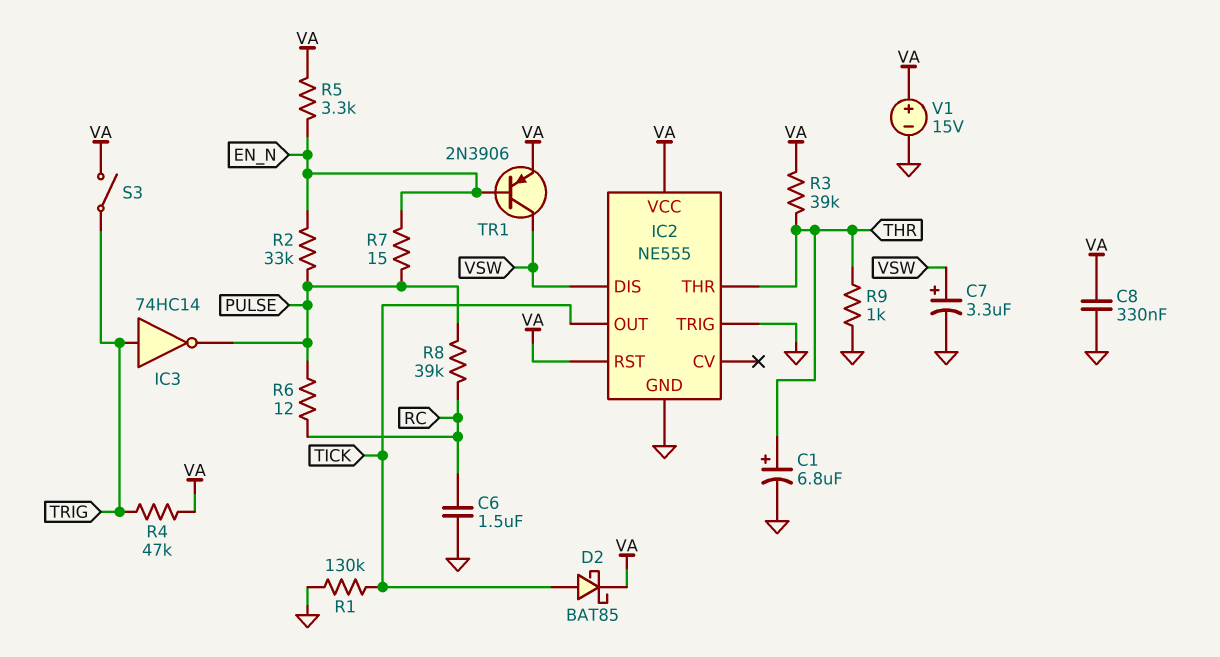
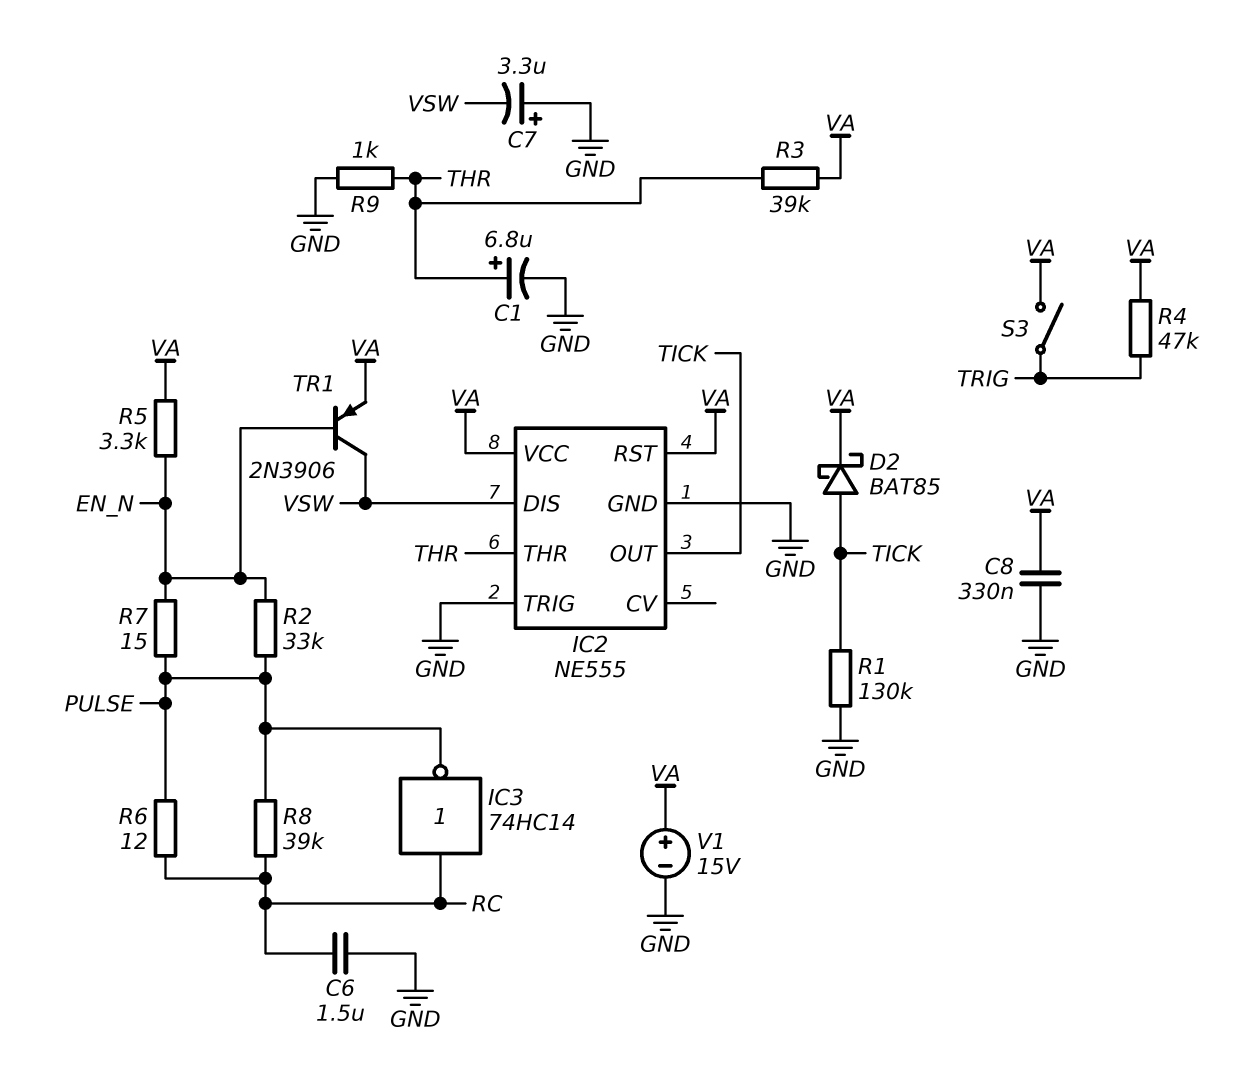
C7: 3.3uF (plus VSW, minus GND) -> 3.3uF (plus GND, minus VSW)
IC3: NOT 74HC14 (in TRIG, out PULSE) -> NOT 74HC14 (in RC, out PULSE)

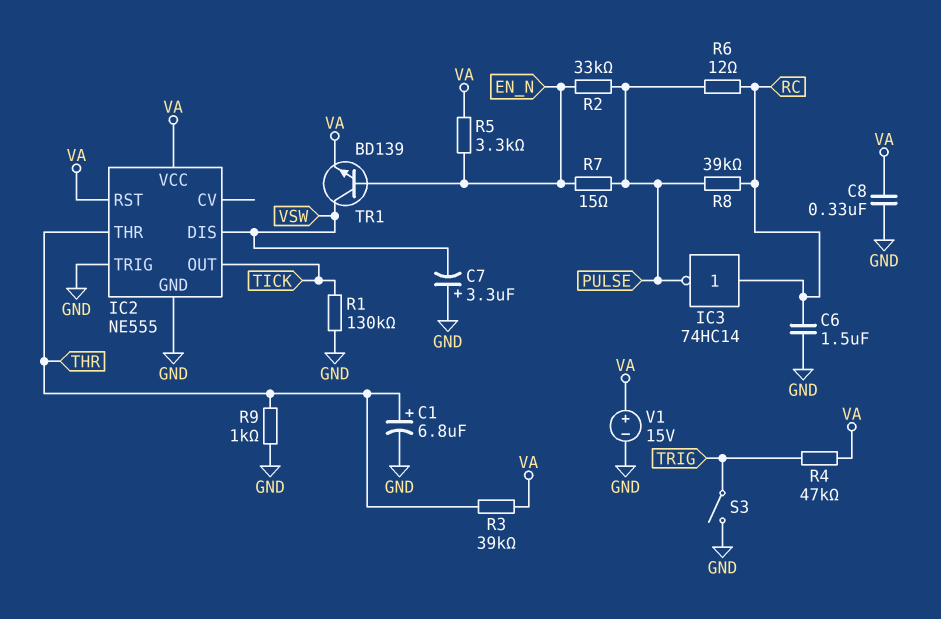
D2: schottky BAT85 (A TICK, K VA) -> none
S3: switch (TRIG, VA) -> switch (GND, TRIG)
TR1: PNP 2N3906 (B EN_N, C VSW, E VA) -> NPN BD139 (B EN_N, C VSW, E VA)

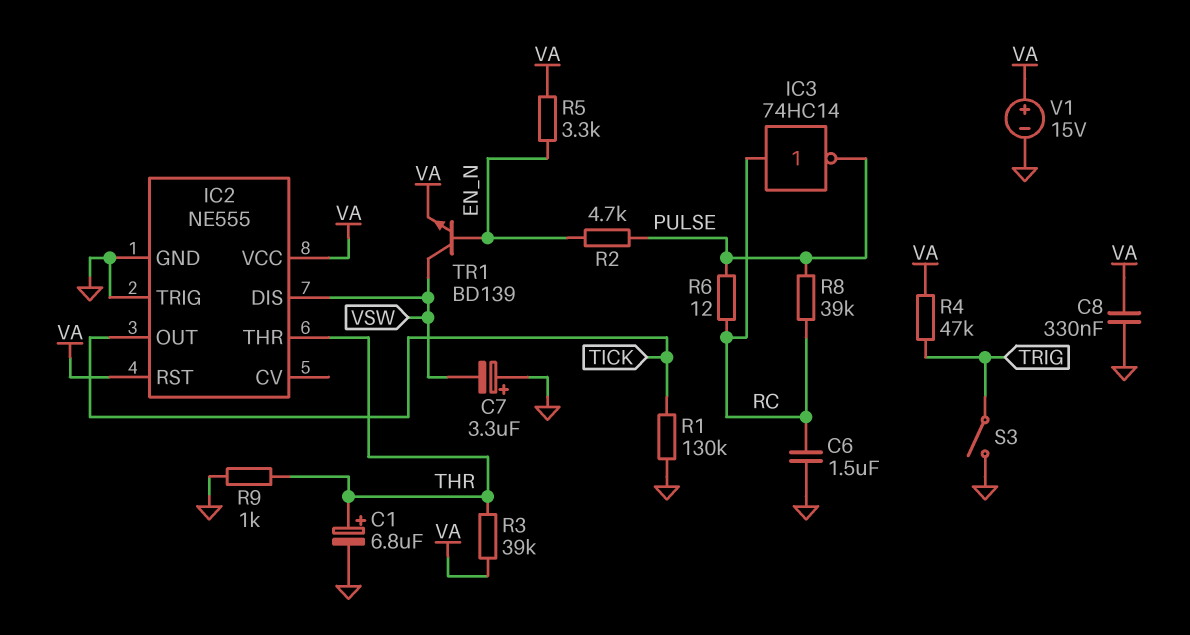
R2: 33k (EN_N, PULSE) -> 4.7k (EN_N, PULSE)
R7: 15 (EN_N, PULSE) -> none

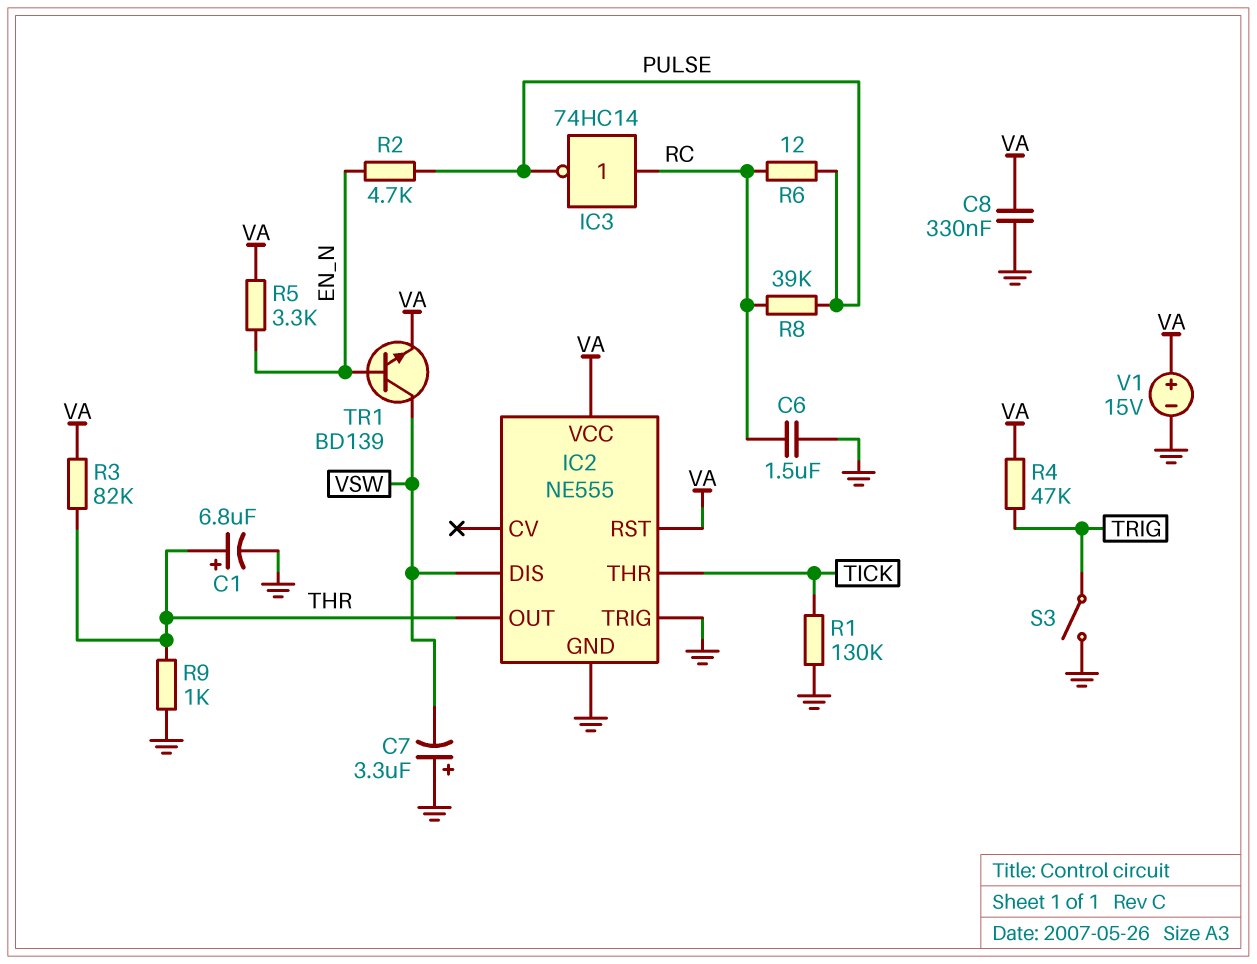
IC2 pin OUT: TICK -> THR
IC2 pin THR: THR -> TICK
R3: 39k (THR, VA) -> 82k (THR, VA)

